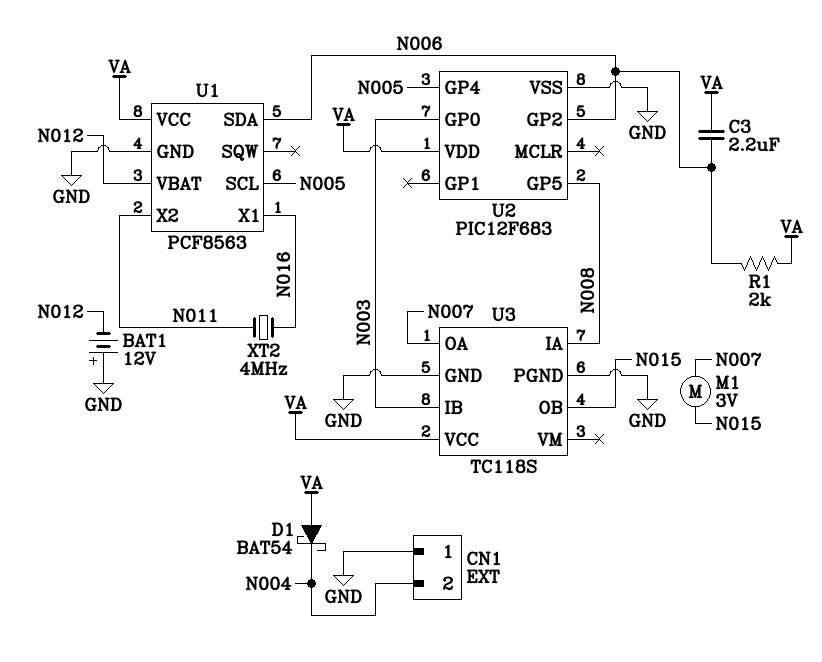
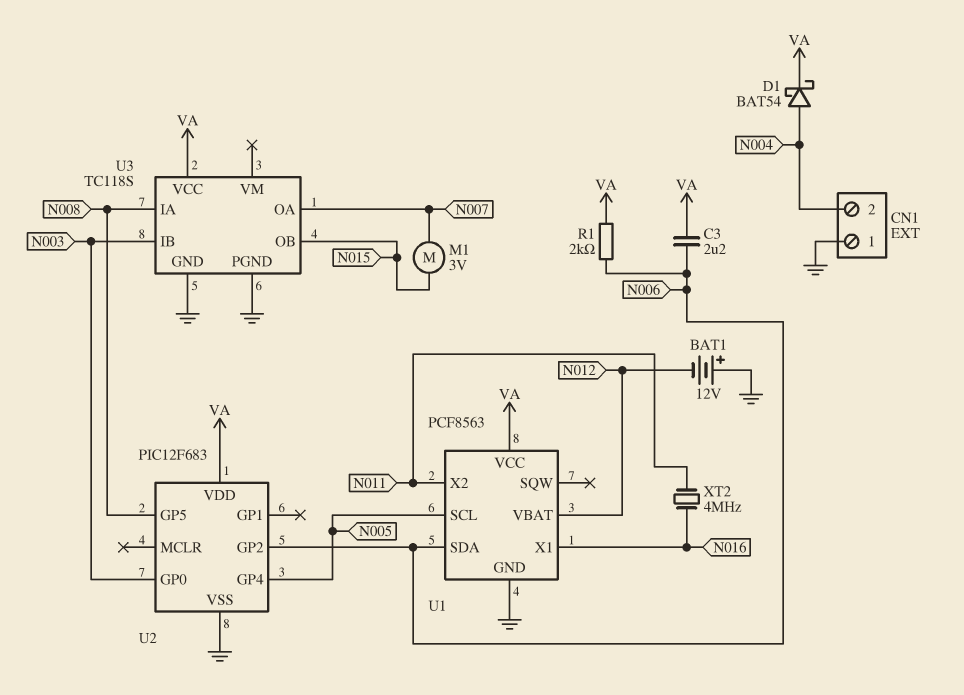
D1: schottky BAT54 (A VA, K N004) -> schottky BAT54 (A N004, K VA)

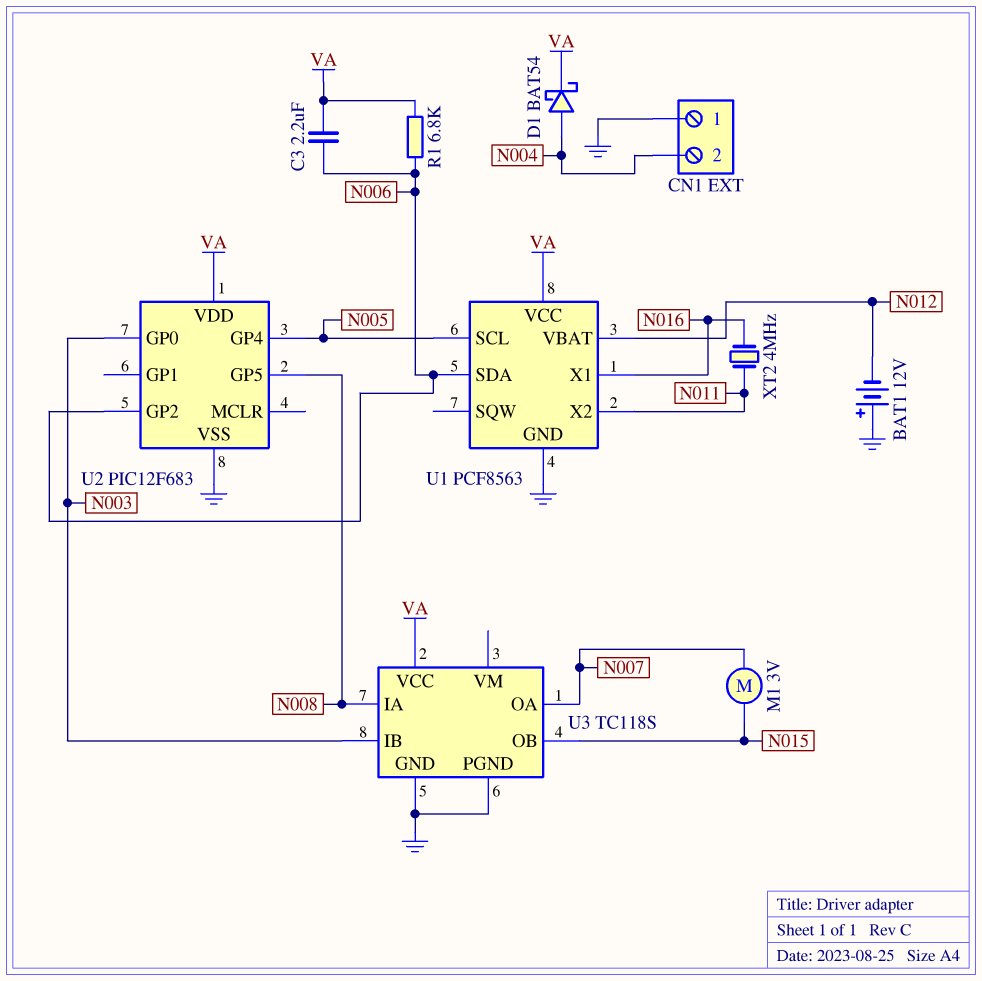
R1: 2k (N006, VA) -> 6.8k (N006, VA)

